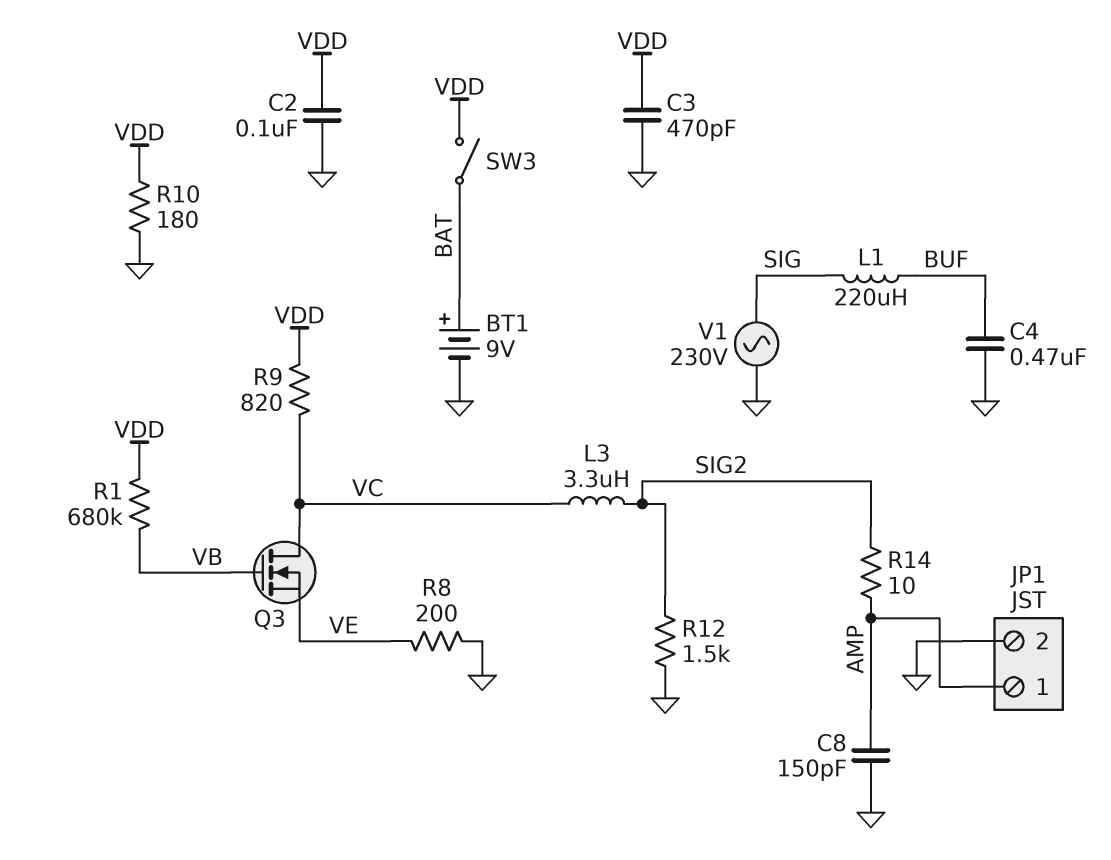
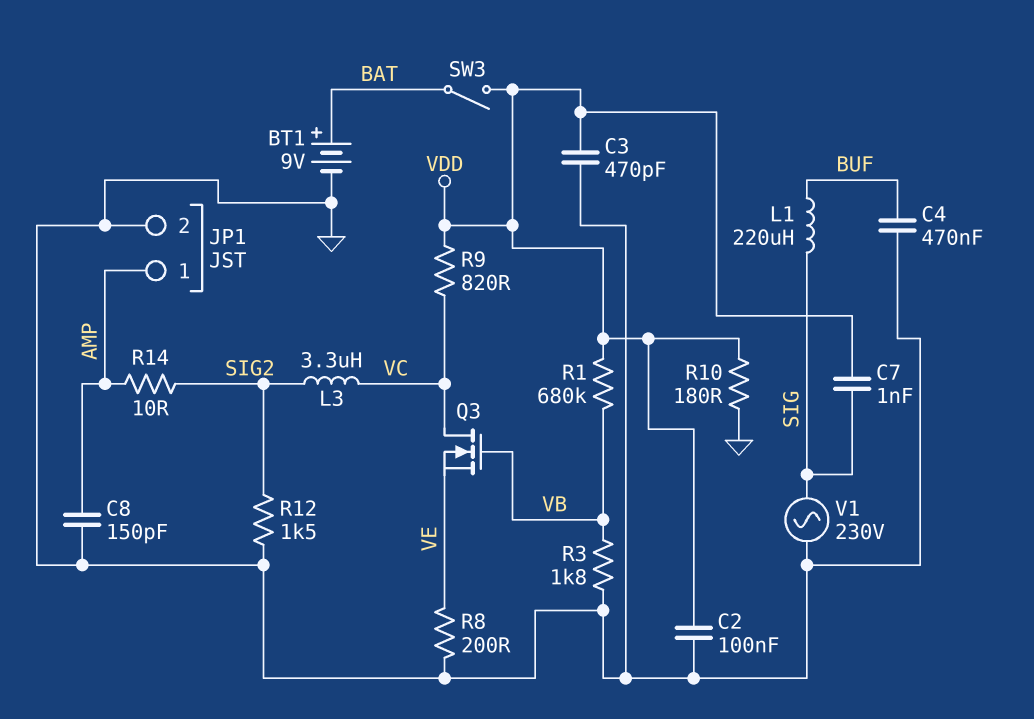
C7: none -> 1nF (SIG, VDD)
R3: none -> 1.8k (GND, VB)

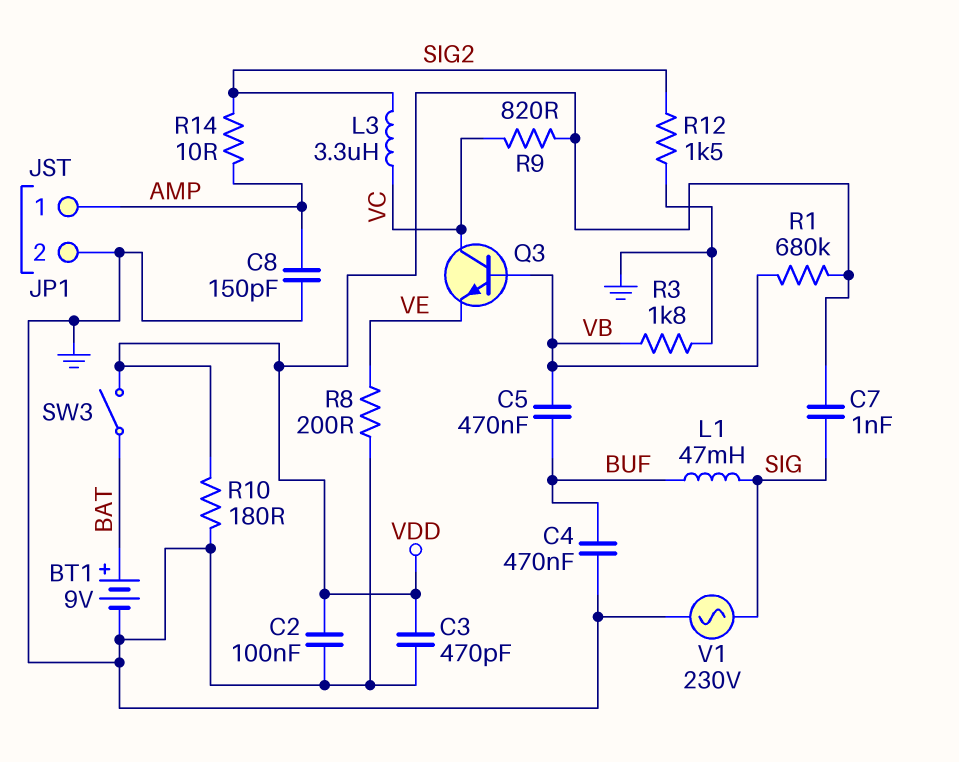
C5: none -> 470nF (BUF, VB)
L1: 220uH (BUF, SIG) -> 47mH (BUF, SIG)
Q3: NMOS (G VB, D VC, S VE) -> NPN (B VB, C VC, E VE)

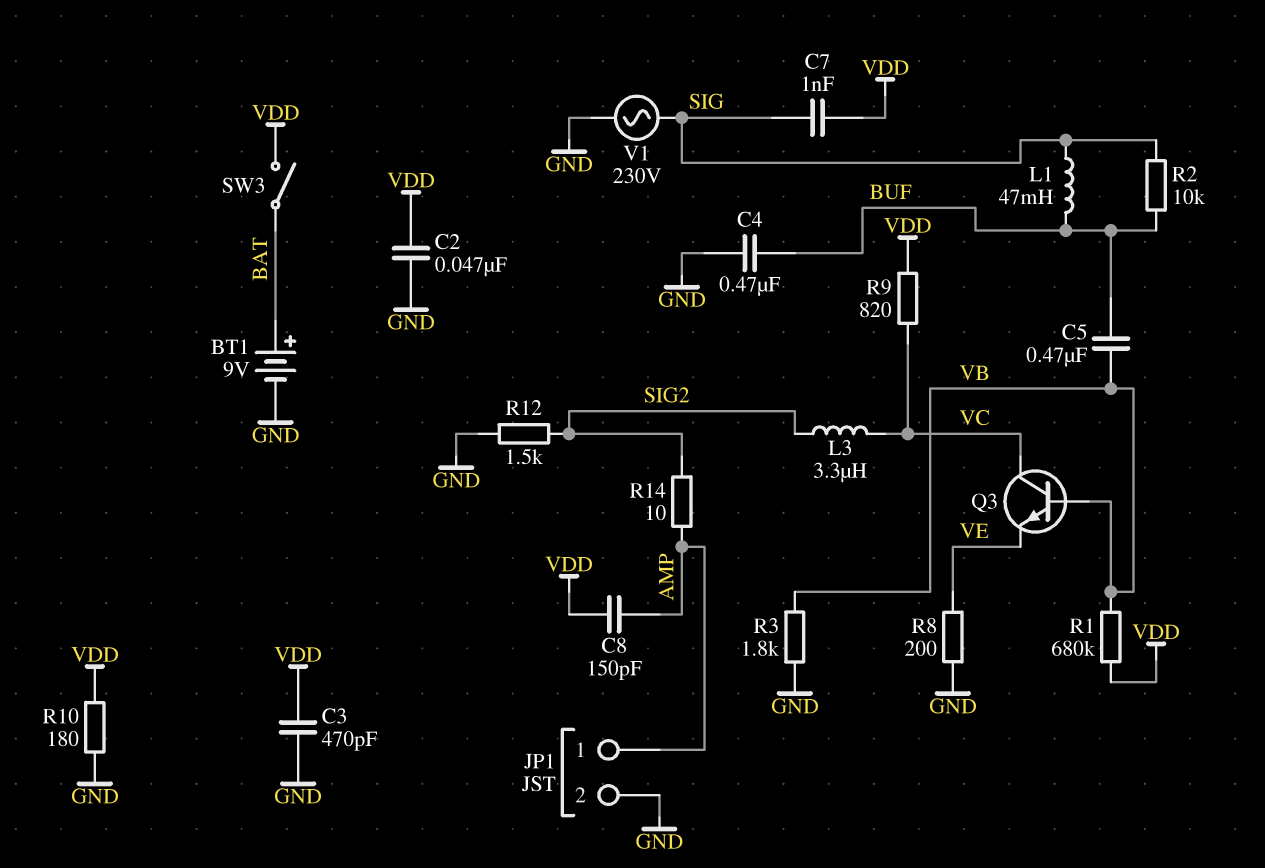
C2: 100nF (GND, VDD) -> 47nF (GND, VDD)
C8: 150pF (AMP, GND) -> 150pF (AMP, VDD)
R2: none -> 10k (BUF, SIG)

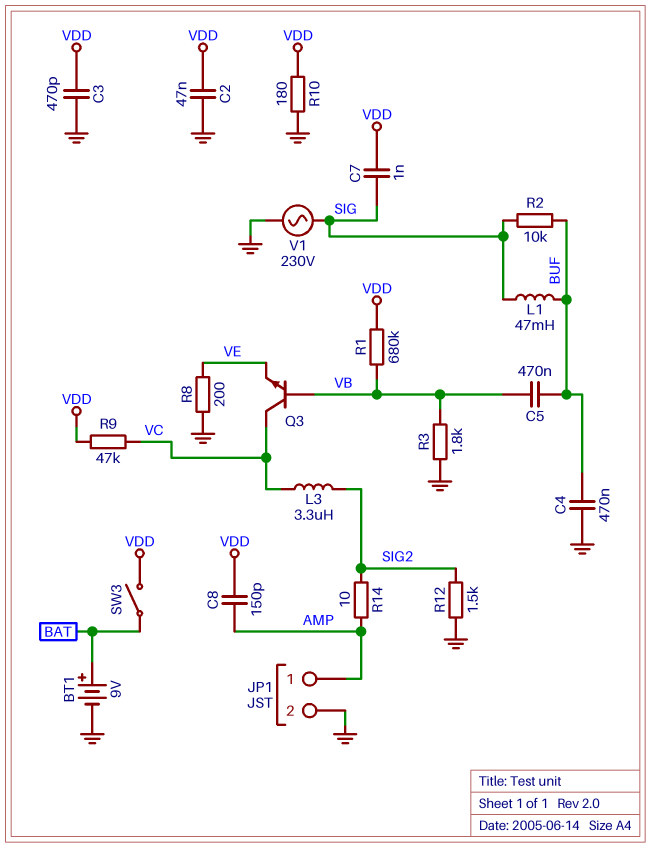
R9: 820 (VC, VDD) -> 47k (VC, VDD)

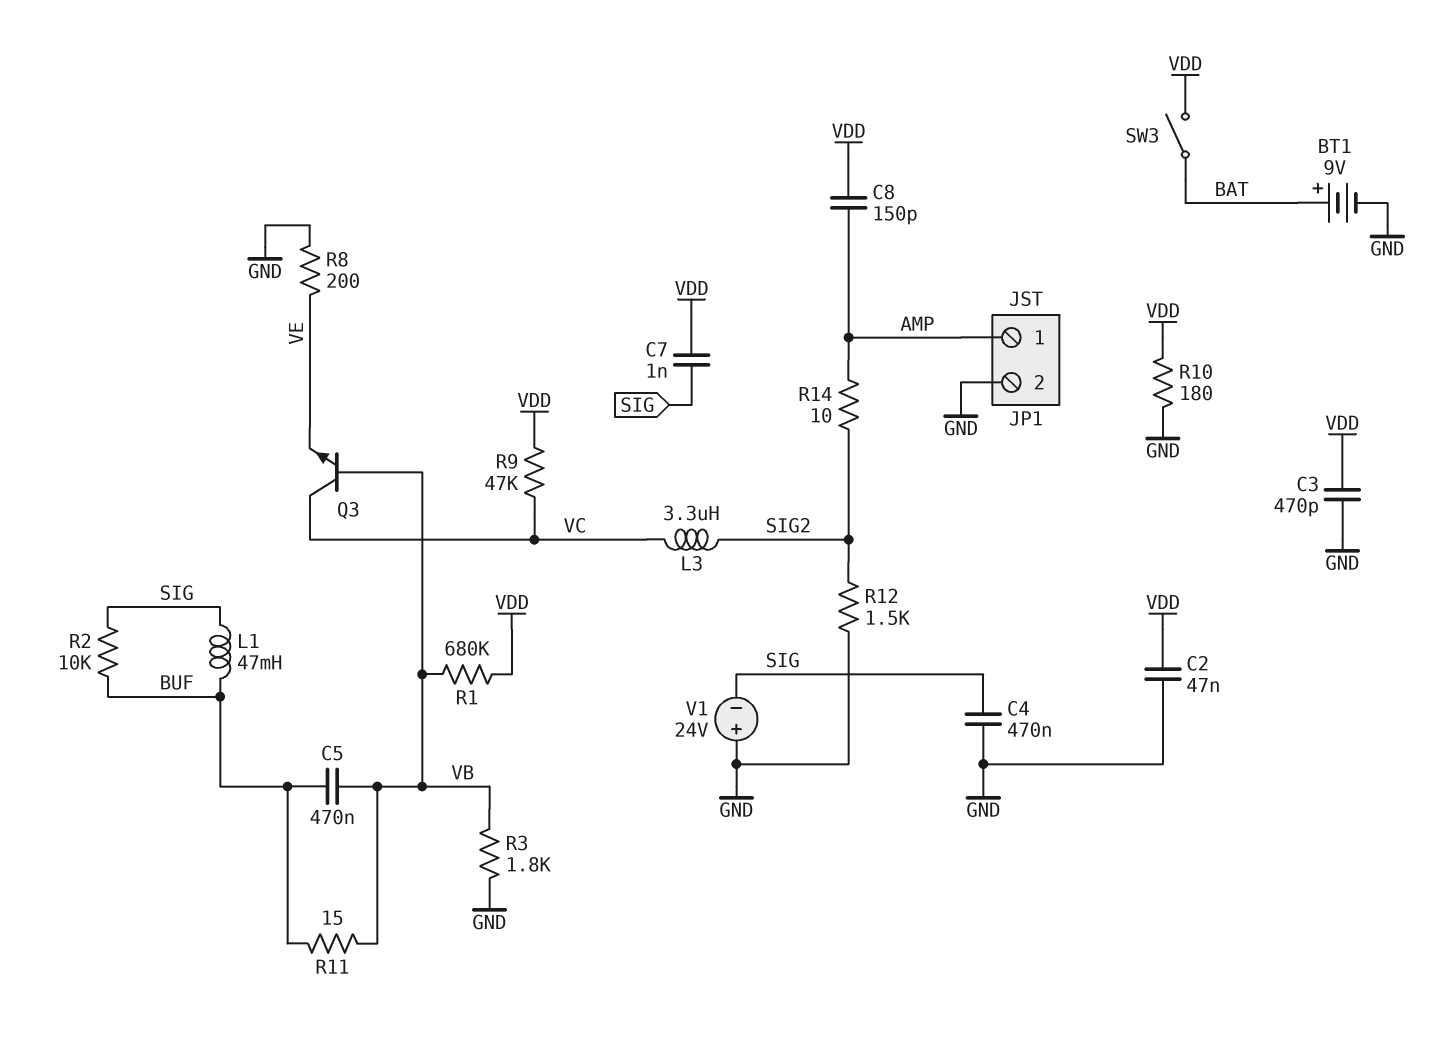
C4: 470nF (BUF, GND) -> 470nF (GND, SIG)
R11: none -> 15 (BUF, VB)
V1: AC 230V (GND, SIG) -> 24V (plus GND, minus SIG)

